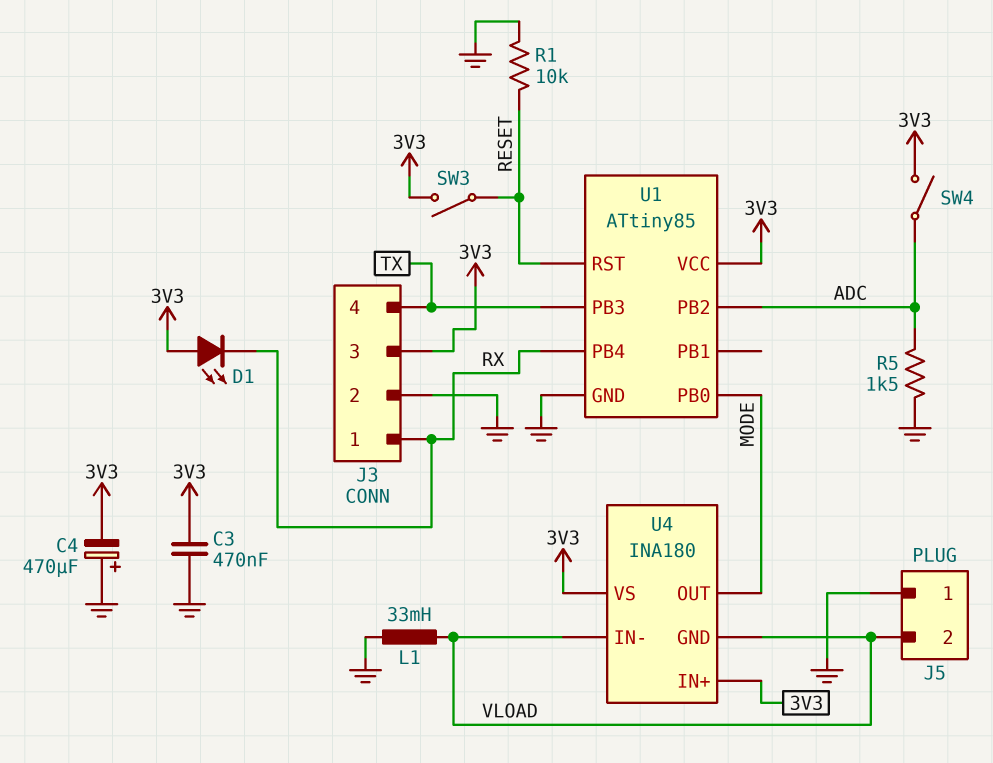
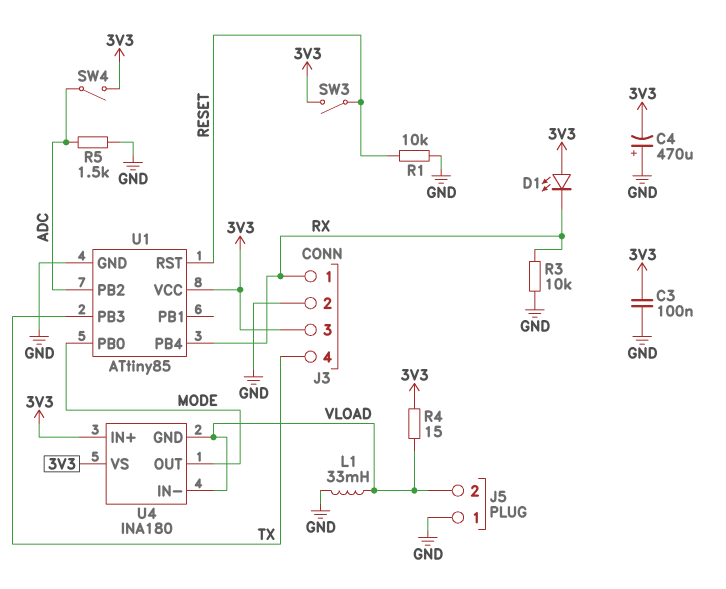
C3: 470nF (3V3, GND) -> 100nF (3V3, GND)
R3: none -> 10k (GND, RX)
R4: none -> 15 (3V3, VLOAD)

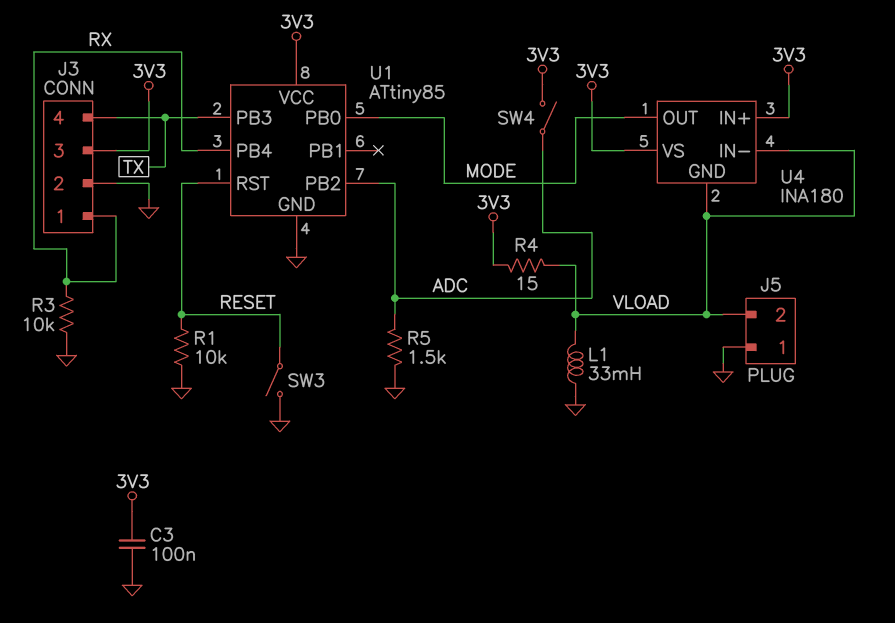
C4: 470uF (plus GND, minus 3V3) -> none
D1: LED (A 3V3, K RX) -> none
SW3: switch (3V3, RESET) -> switch (GND, RESET)

